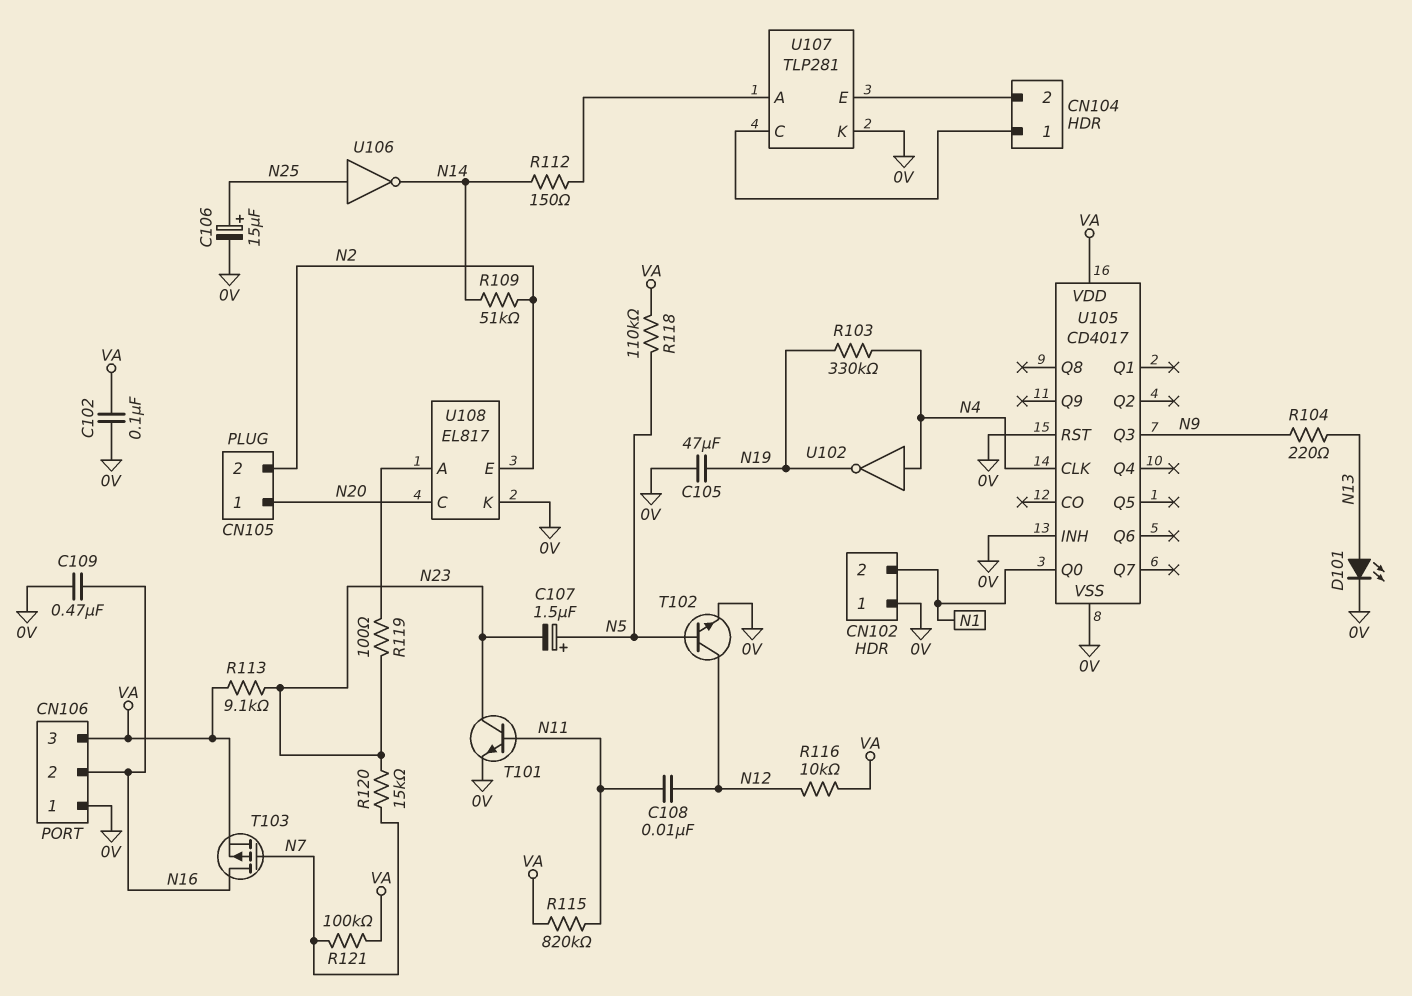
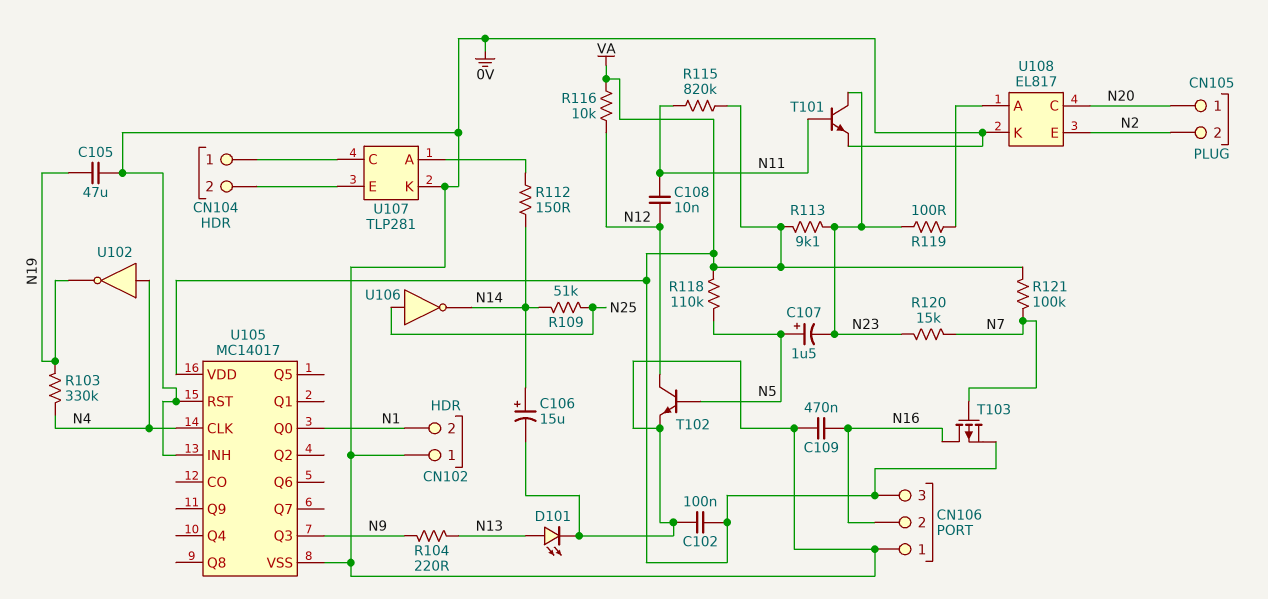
C106: 15uF (plus N25, minus 0V) -> 15uF (plus N14, minus 0V)
R109: 51k (N2, N14) -> 51k (N14, N25)
U105: CD4017 -> MC14017

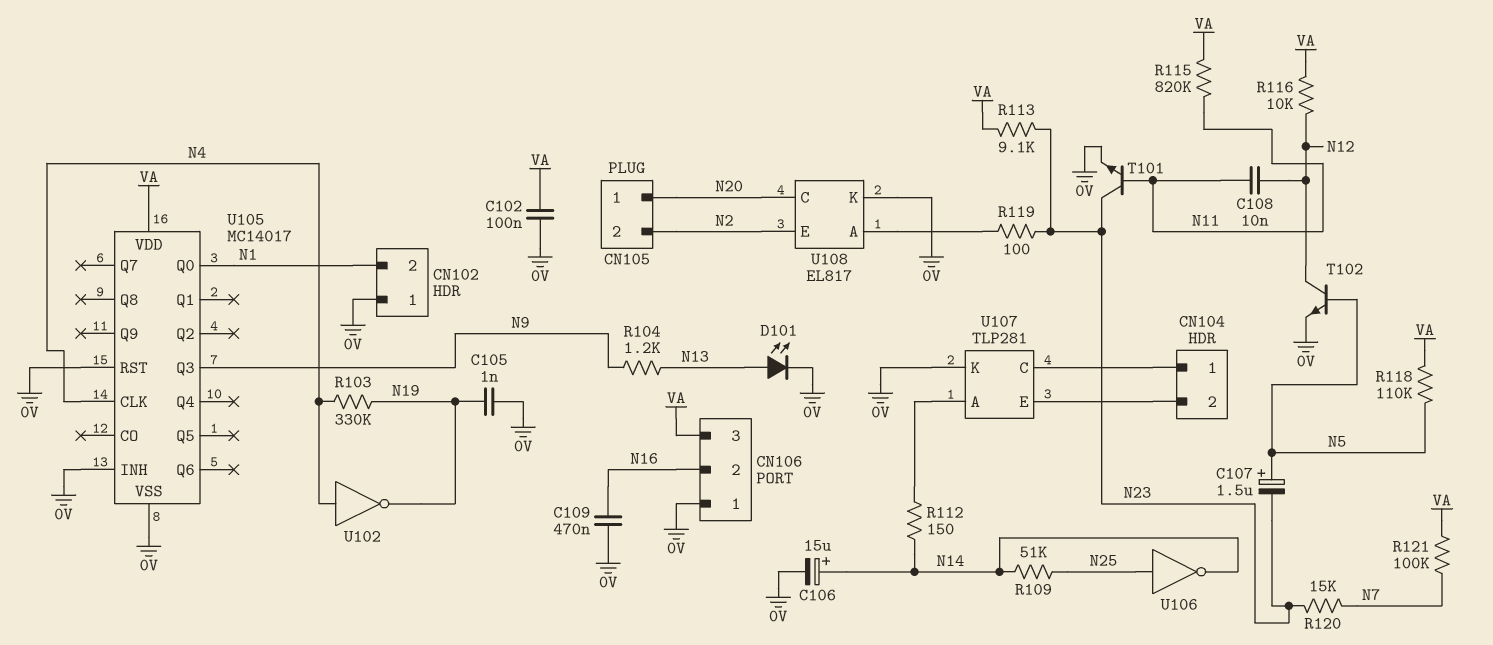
C105: 47uF (0V, N19) -> 1nF (0V, N19)
R104: 220 (N9, N13) -> 1.2k (N9, N13)
T103: PMOS (G N7, D N16, S VA) -> none

